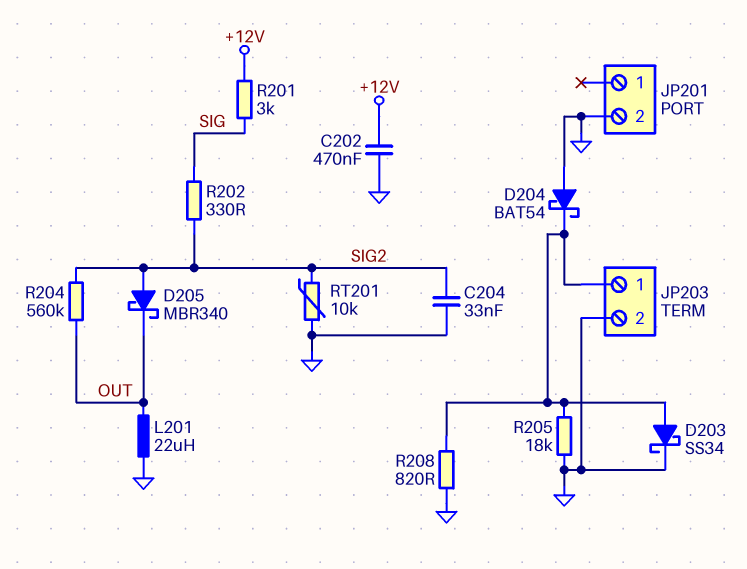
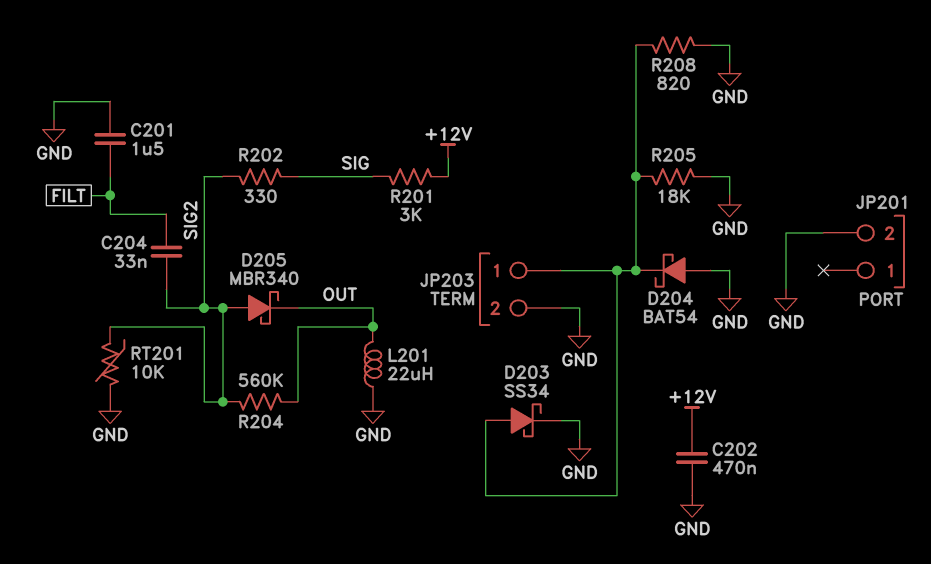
C201: none -> 1.5uF (FILT, GND)
C204: 33nF (GND, SIG2) -> 33nF (FILT, SIG2)

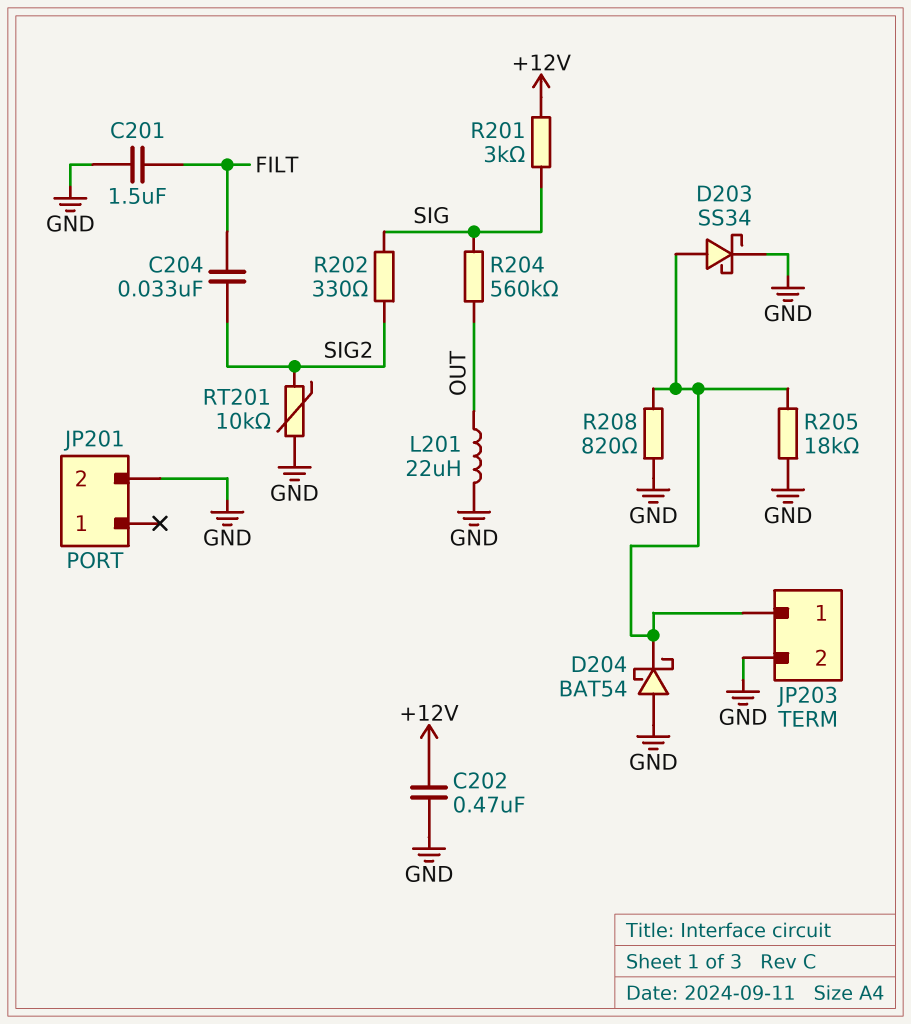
D205: schottky MBR340 (A SIG2, K OUT) -> none
R204: 560k (OUT, SIG2) -> 560k (OUT, SIG)

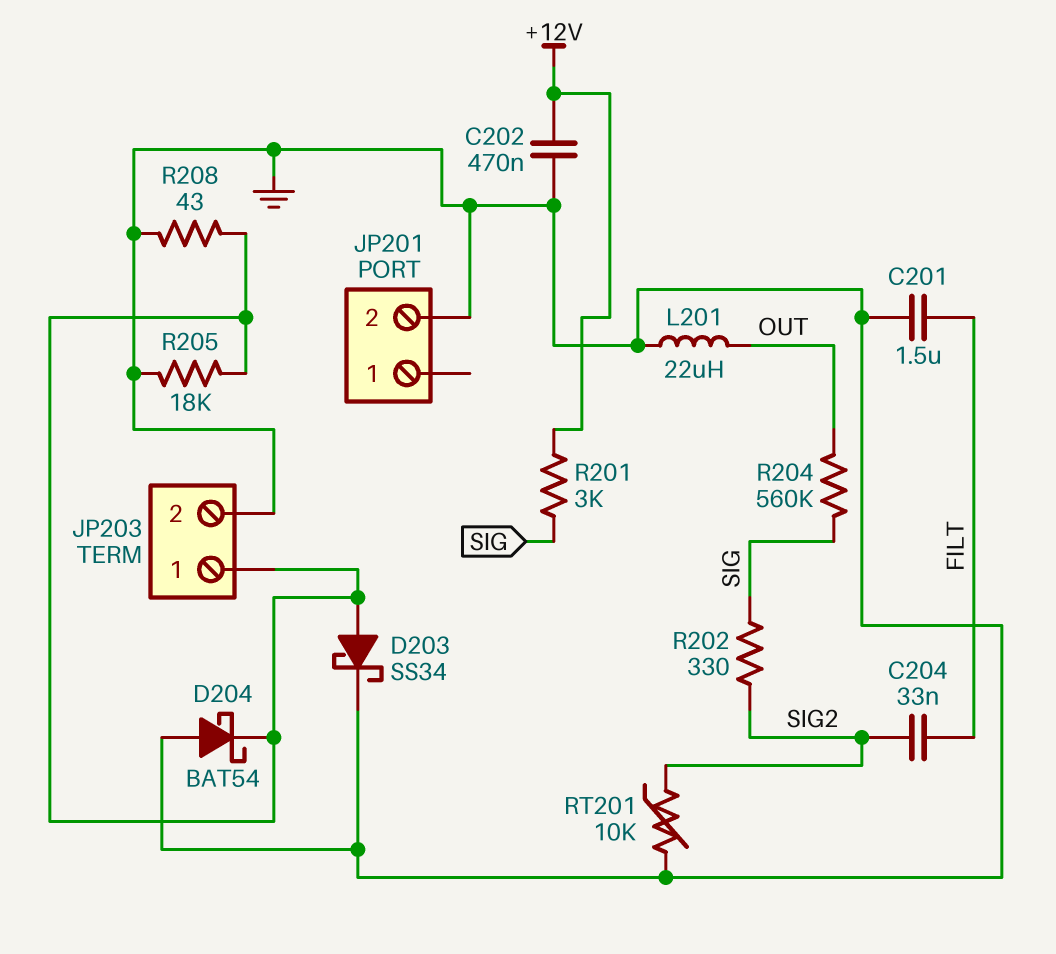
R208: 820 (GND, JP203/1) -> 43 (GND, JP203/1)

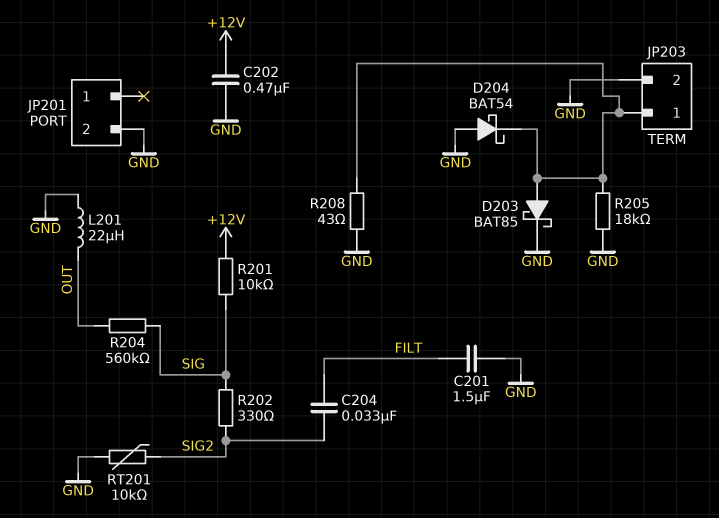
D203: schottky SS34 (A JP203/1, K GND) -> schottky BAT85 (A JP203/1, K GND)
R201: 3k (+12V, SIG) -> 10k (+12V, SIG)

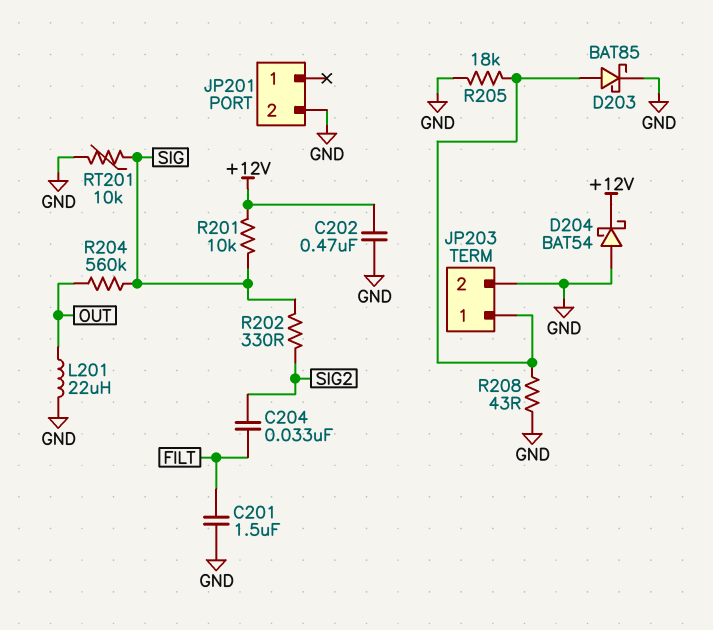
D204: schottky BAT54 (A GND, K JP203/1) -> schottky BAT54 (A GND, K +12V)
RT201: 10k (GND, SIG2) -> 10k (GND, SIG)

